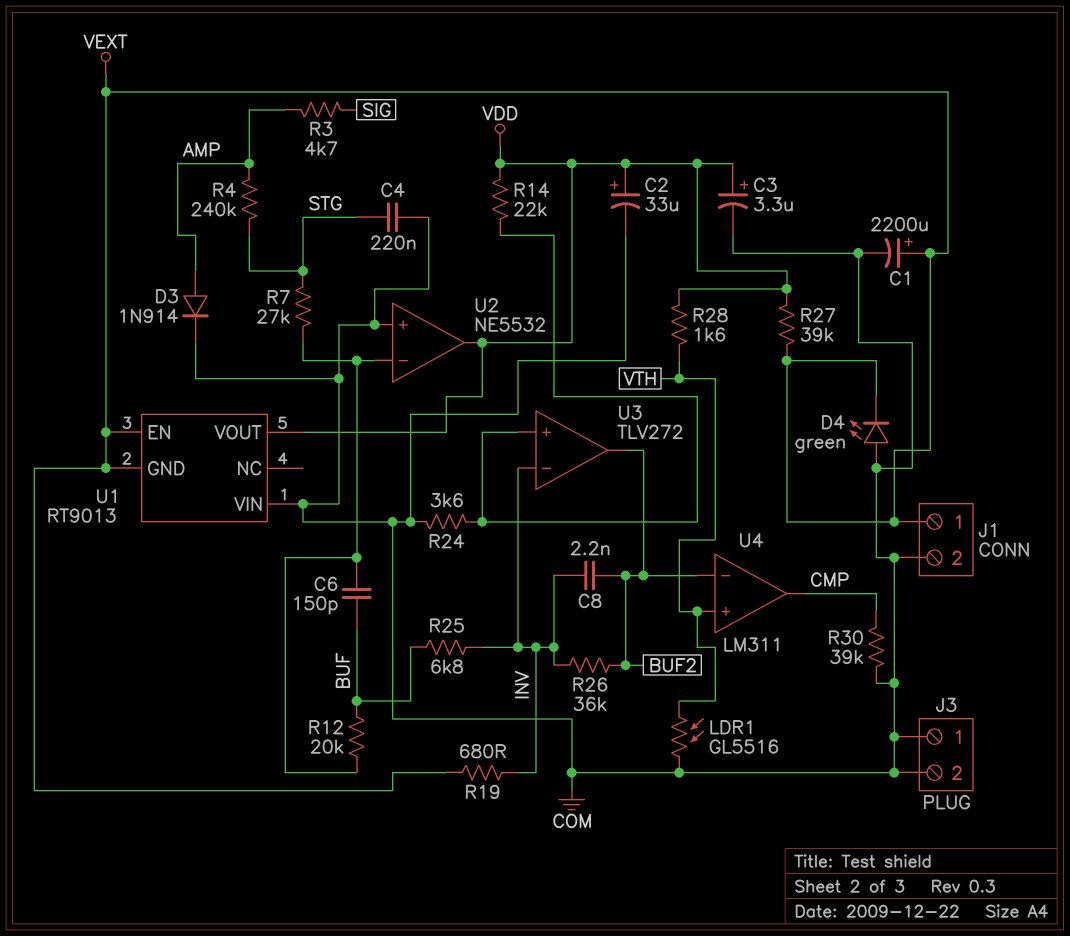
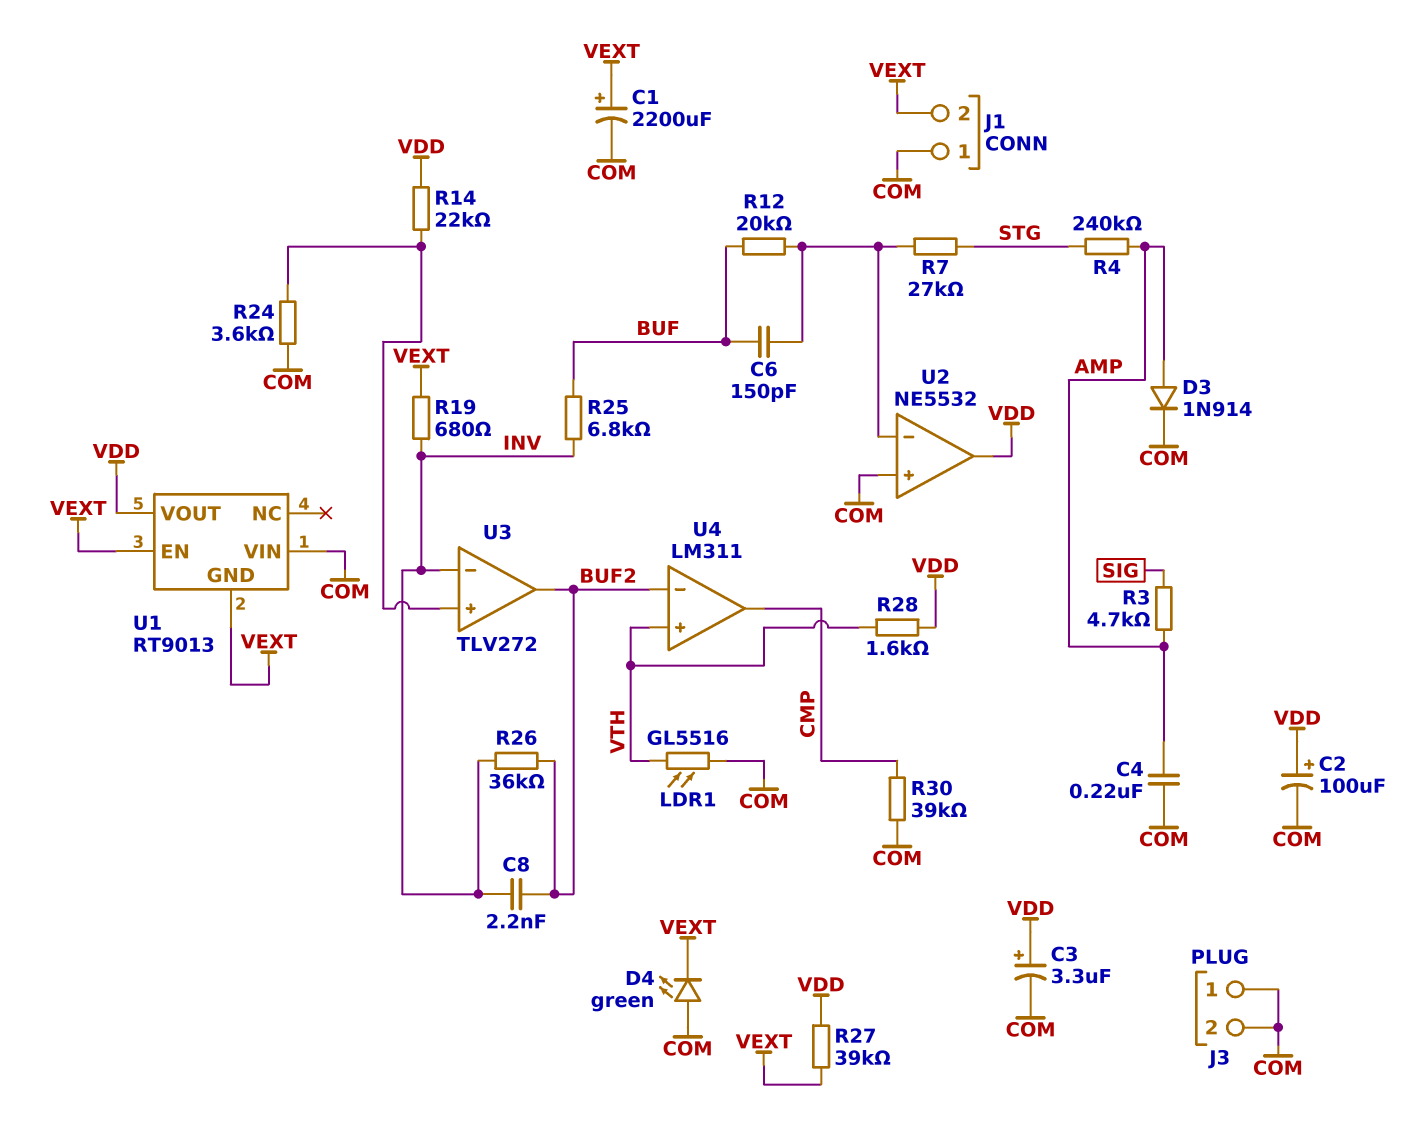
C2: 33uF (plus VDD, minus COM) -> 100uF (plus VDD, minus COM)
C4: 220nF (COM, STG) -> 220nF (AMP, COM)
J1 pin 1: VEXT -> COM
J1 pin 2: COM -> VEXT

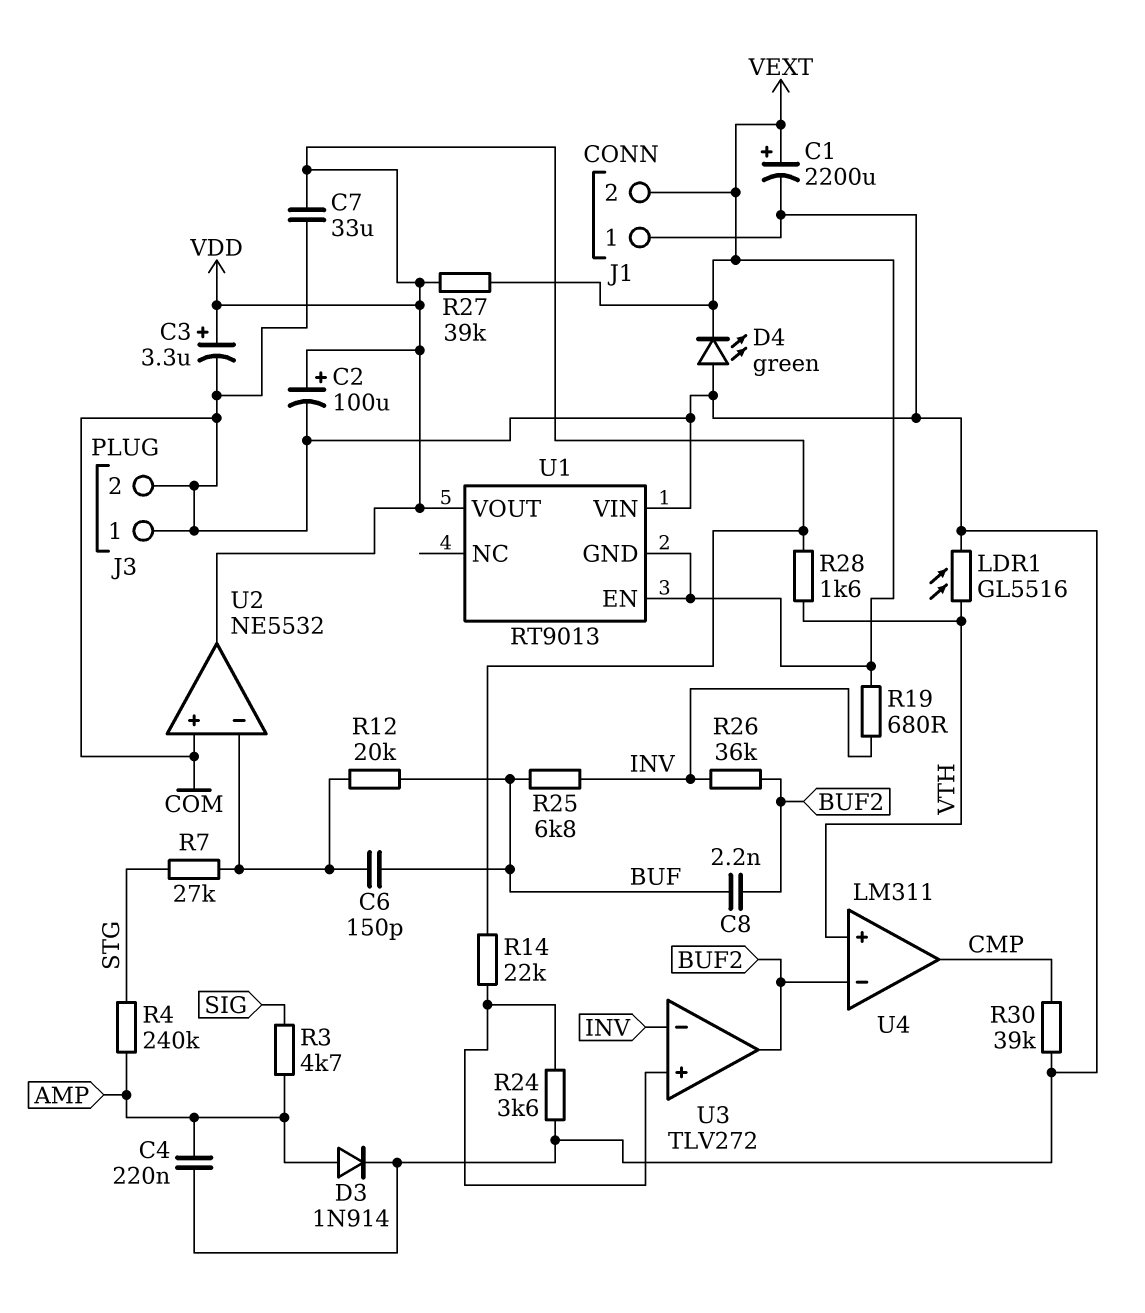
C7: none -> 33uF (COM, VDD)
C8: 2.2nF (BUF2, INV) -> 2.2nF (BUF, BUF2)

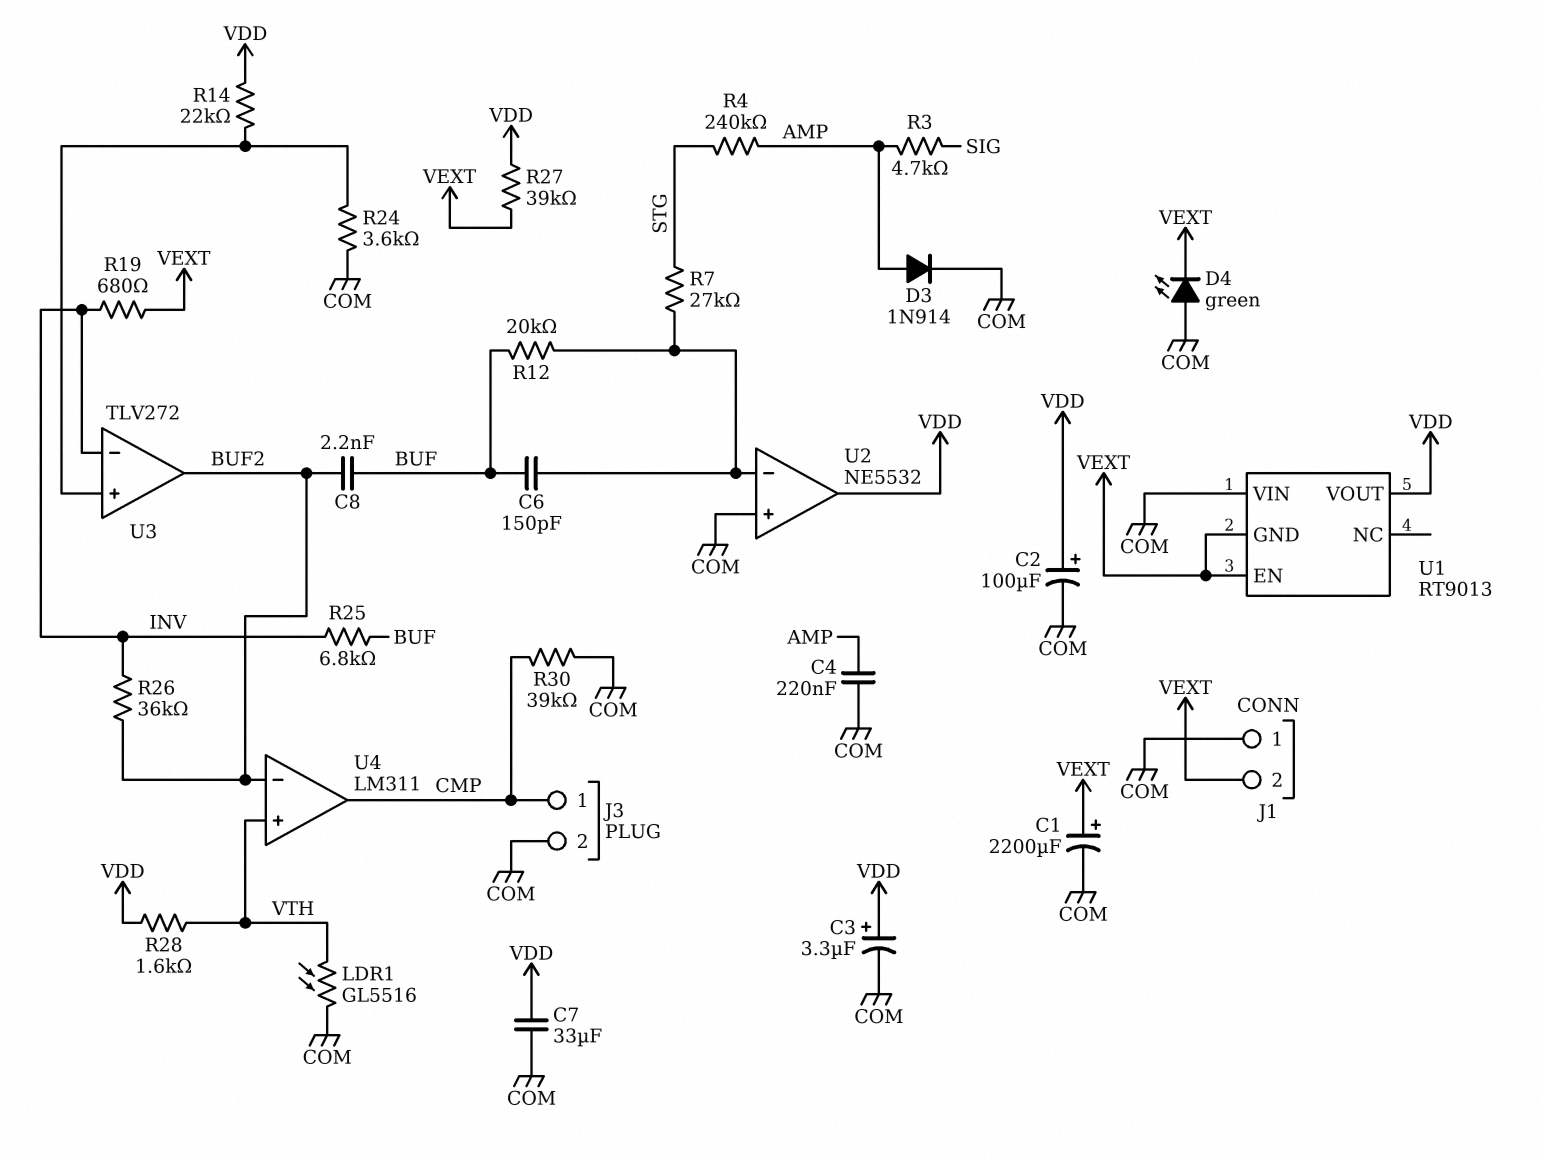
J3 pin 1: COM -> CMP

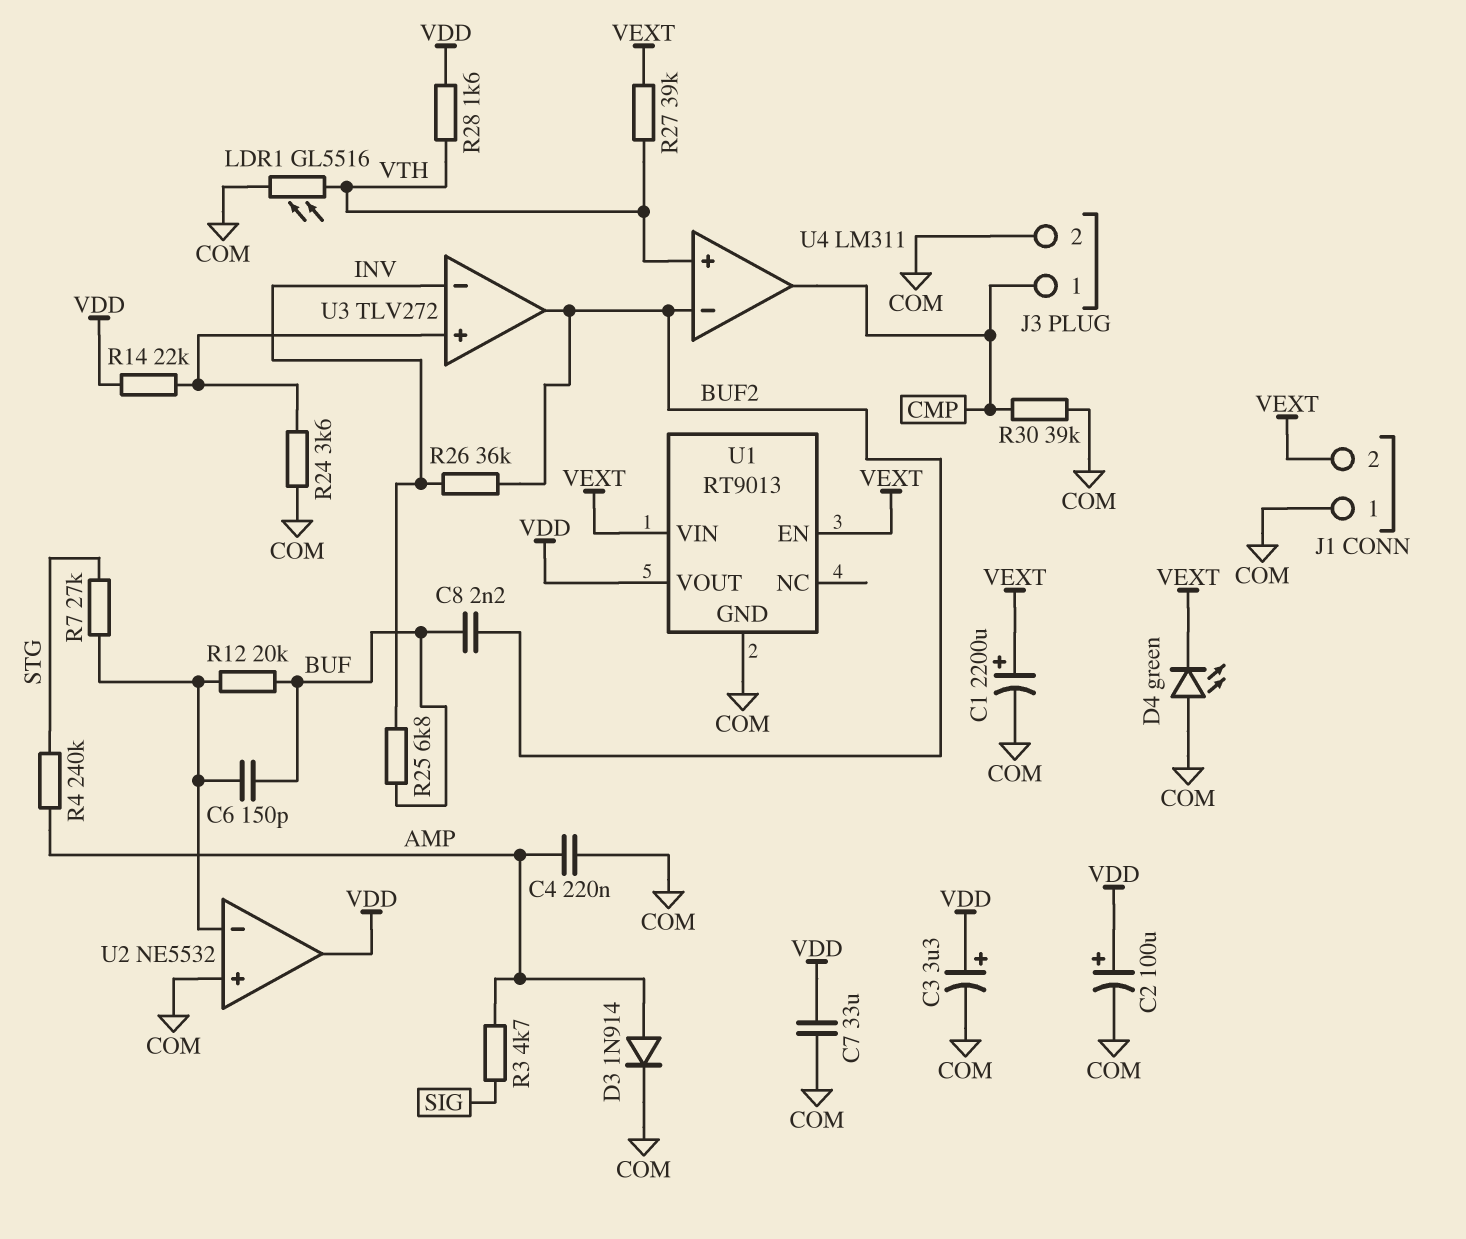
R19: 680 (INV, VEXT) -> none
R27: 39k (VDD, VEXT) -> 39k (VEXT, VTH)
U1 pin GND: VEXT -> COM
U1 pin VIN: COM -> VEXT

